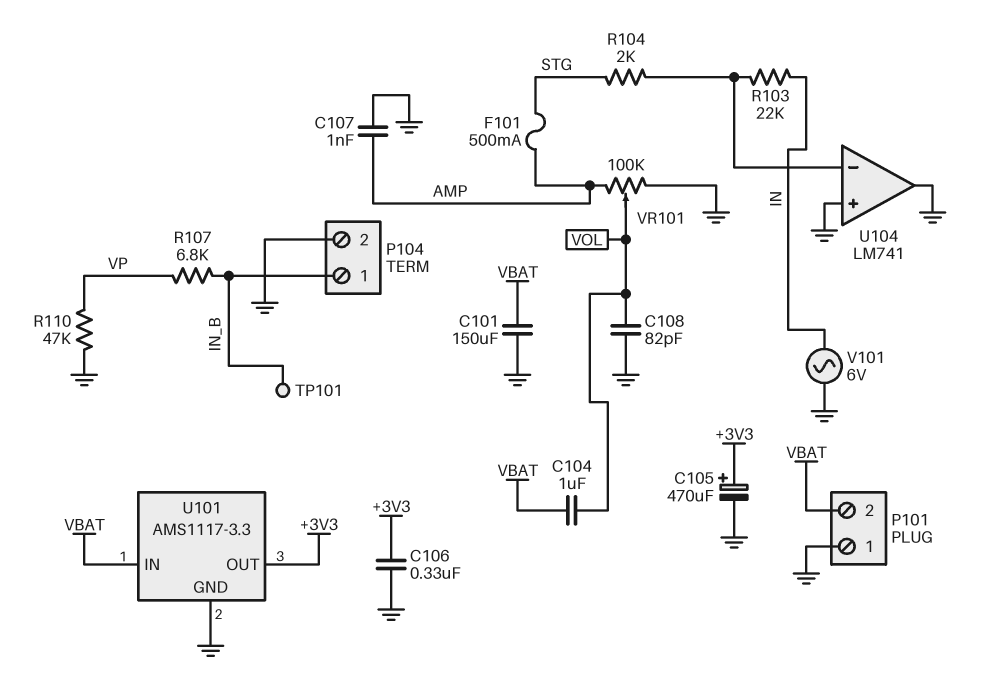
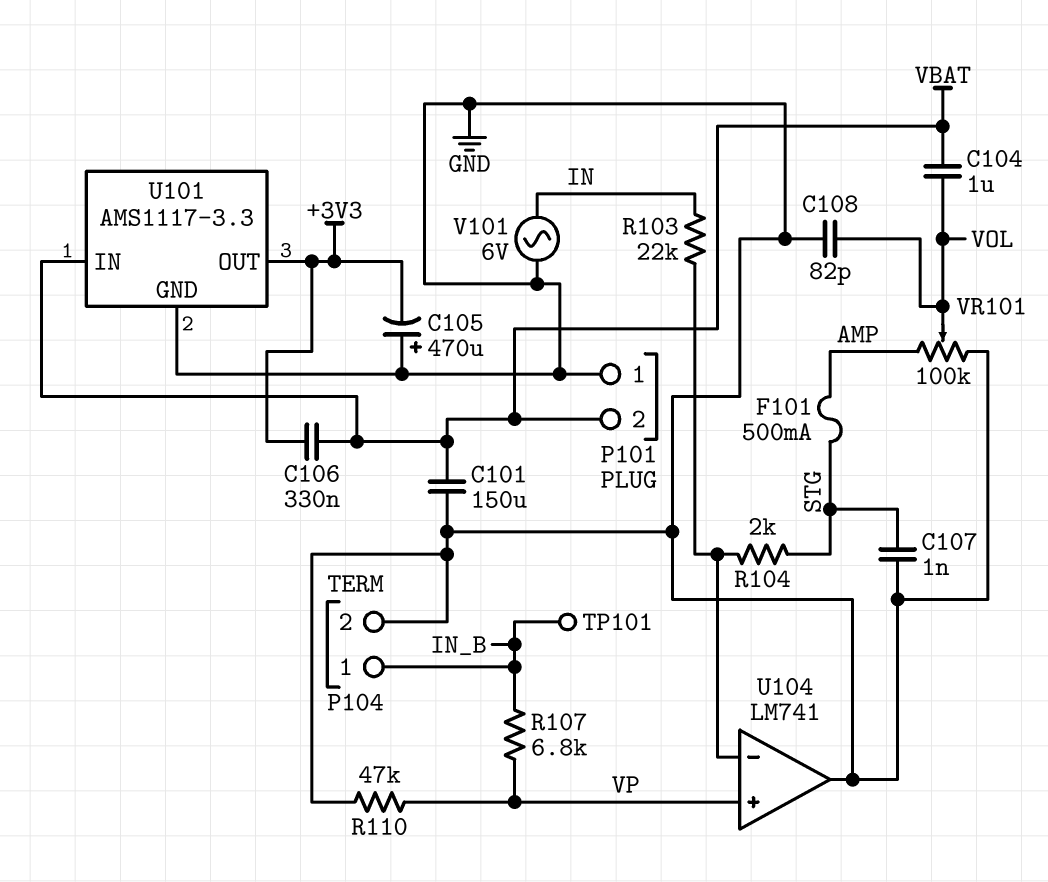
C105: 470uF (plus +3V3, minus GND) -> 470uF (plus GND, minus +3V3)
C106: 330nF (+3V3, GND) -> 330nF (+3V3, VBAT)
C107: 1nF (AMP, GND) -> 1nF (GND, STG)
U104 pin in+: GND -> VP

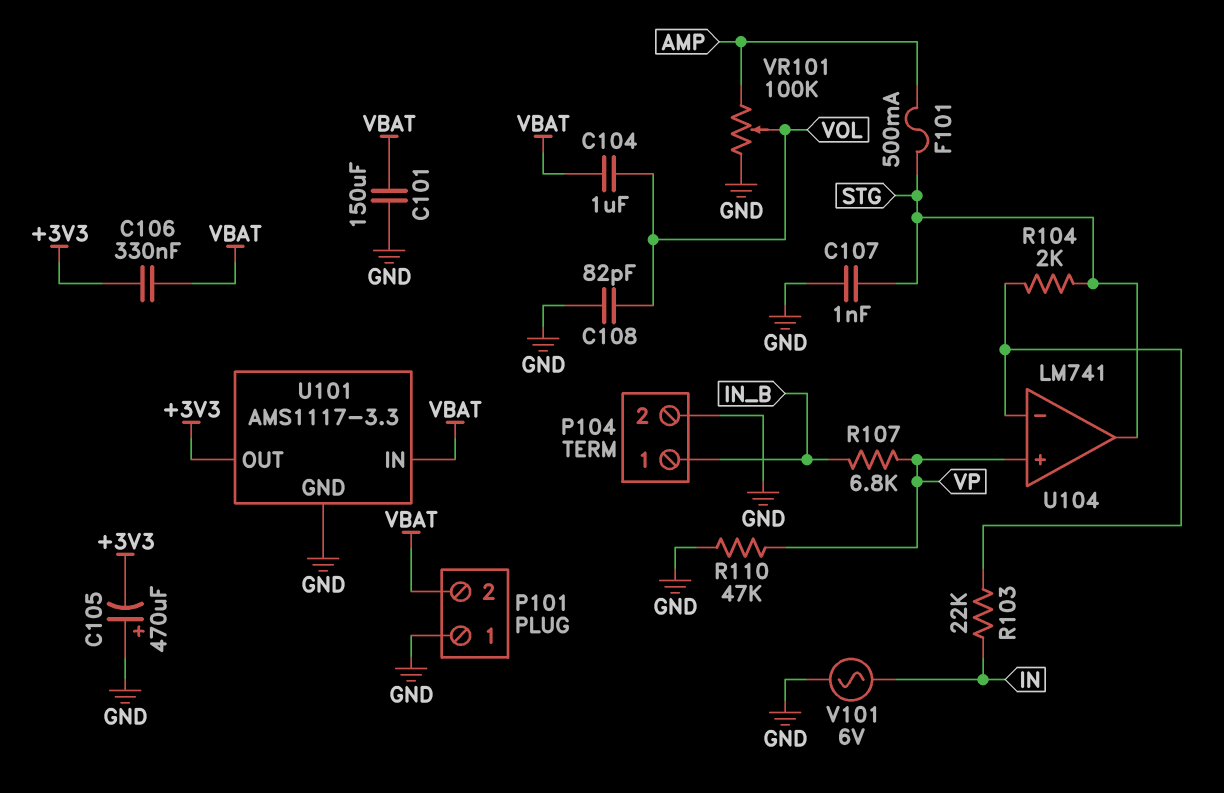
TP101: test point (IN_B) -> none
U104 pin out: GND -> STG

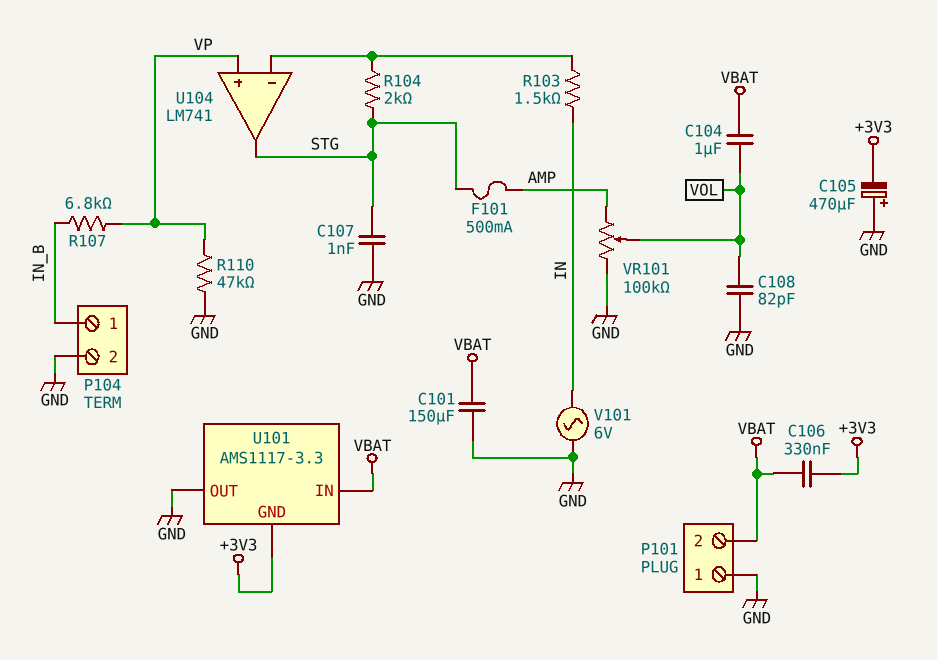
R103: 22k (IN, U104/in-) -> 1.5k (IN, U104/in-)
U101 pin GND: GND -> +3V3
U101 pin OUT: +3V3 -> GND

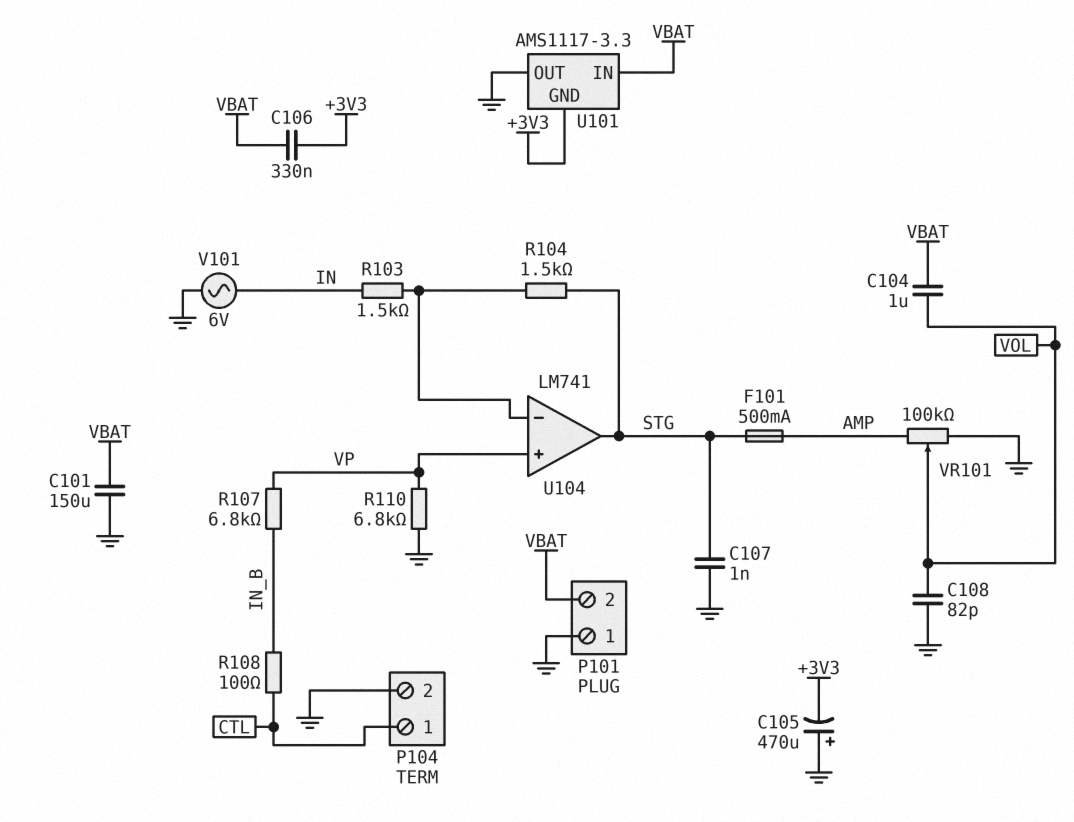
P104 pin 1: IN_B -> CTL
R104: 2k (STG, U104/in-) -> 1.5k (STG, U104/in-)
R108: none -> 100 (CTL, IN_B)
R110: 47k (GND, VP) -> 6.8k (GND, VP)

